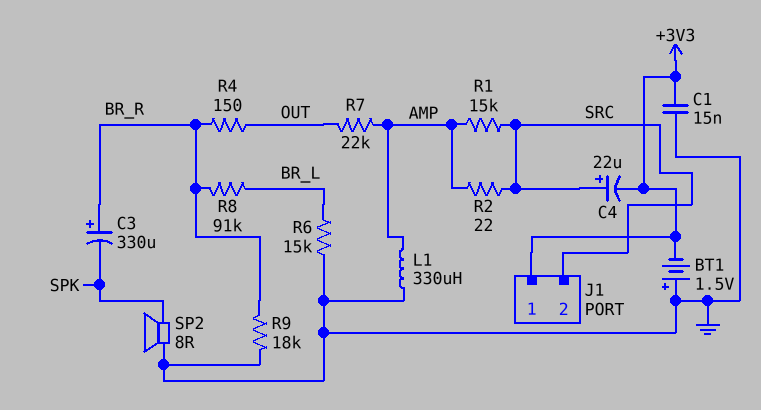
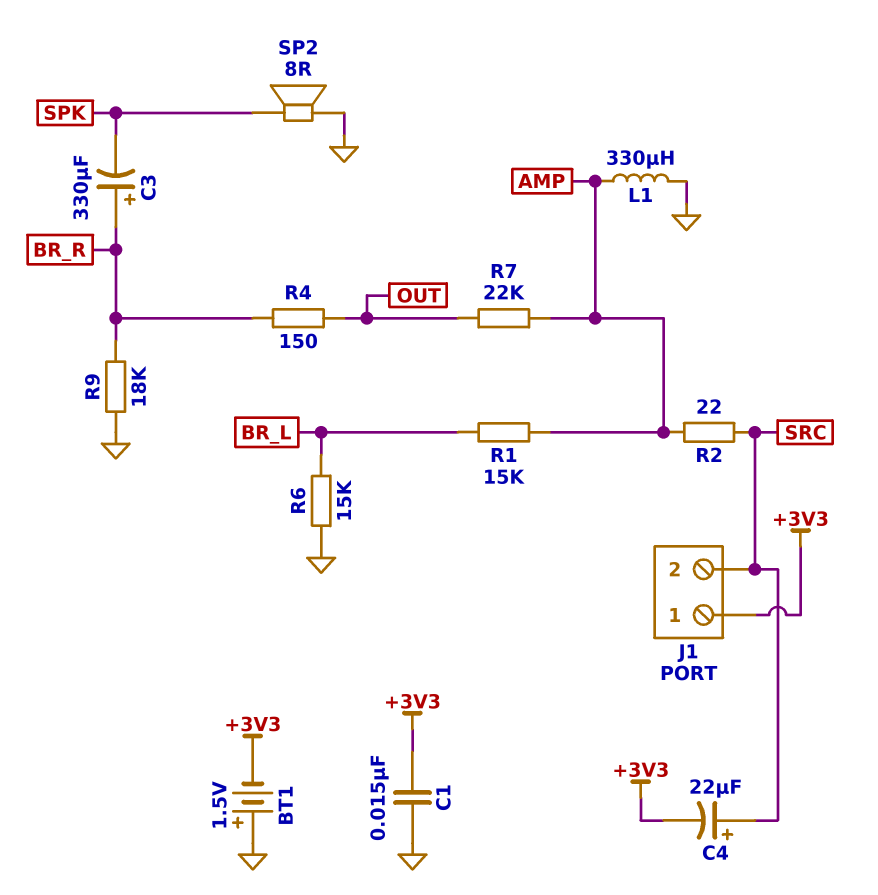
R1: 15k (AMP, SRC) -> 15k (AMP, BR_L)
R8: 91k (BR_L, BR_R) -> none

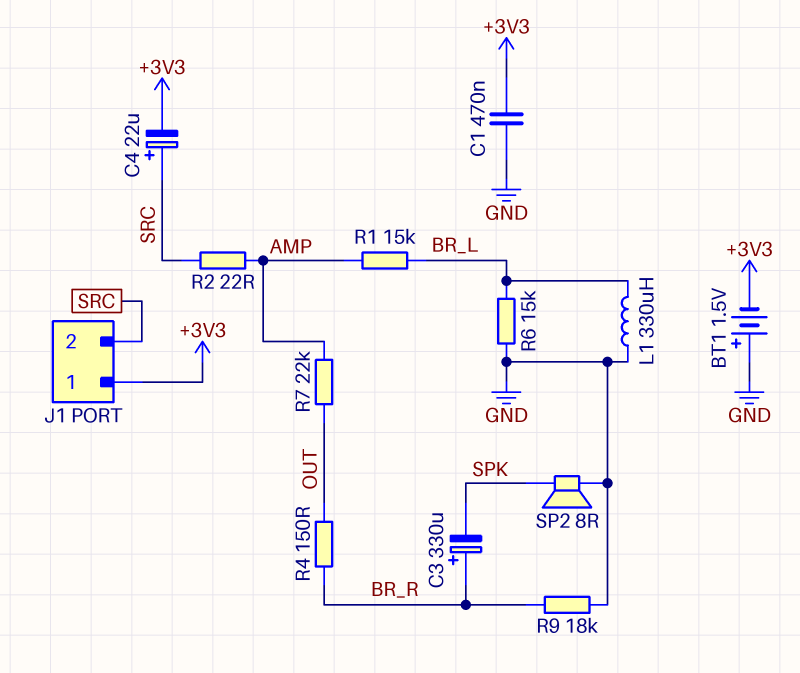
C1: 15nF (+3V3, GND) -> 470nF (+3V3, GND)
L1: 330uH (AMP, GND) -> 330uH (BR_L, GND)

